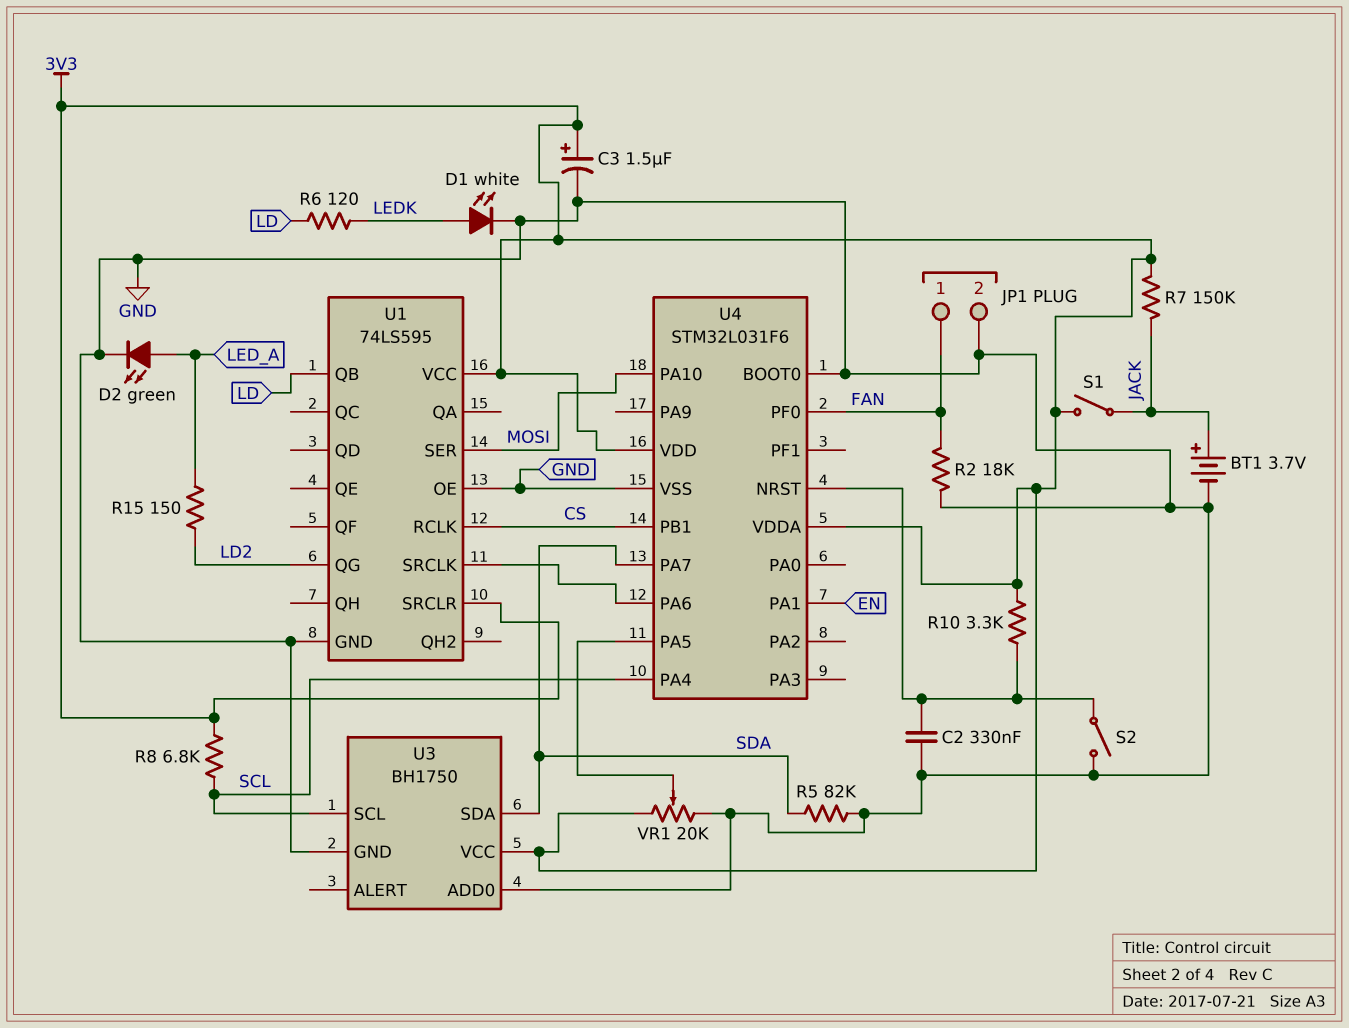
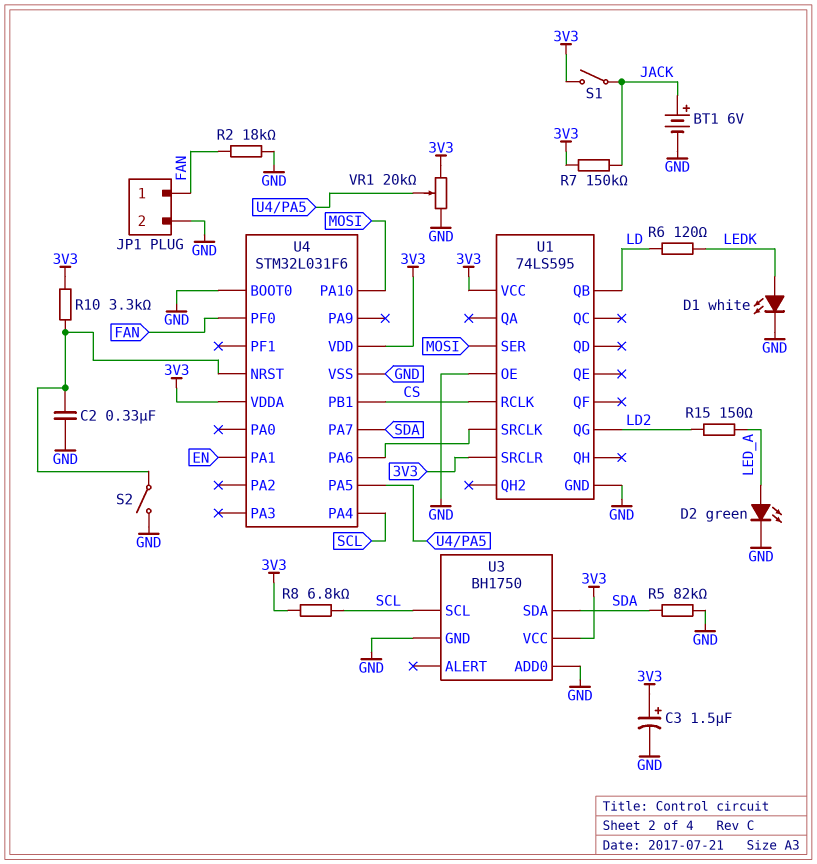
BT1: 3.7V (plus JACK, minus GND) -> 6V (plus JACK, minus GND)

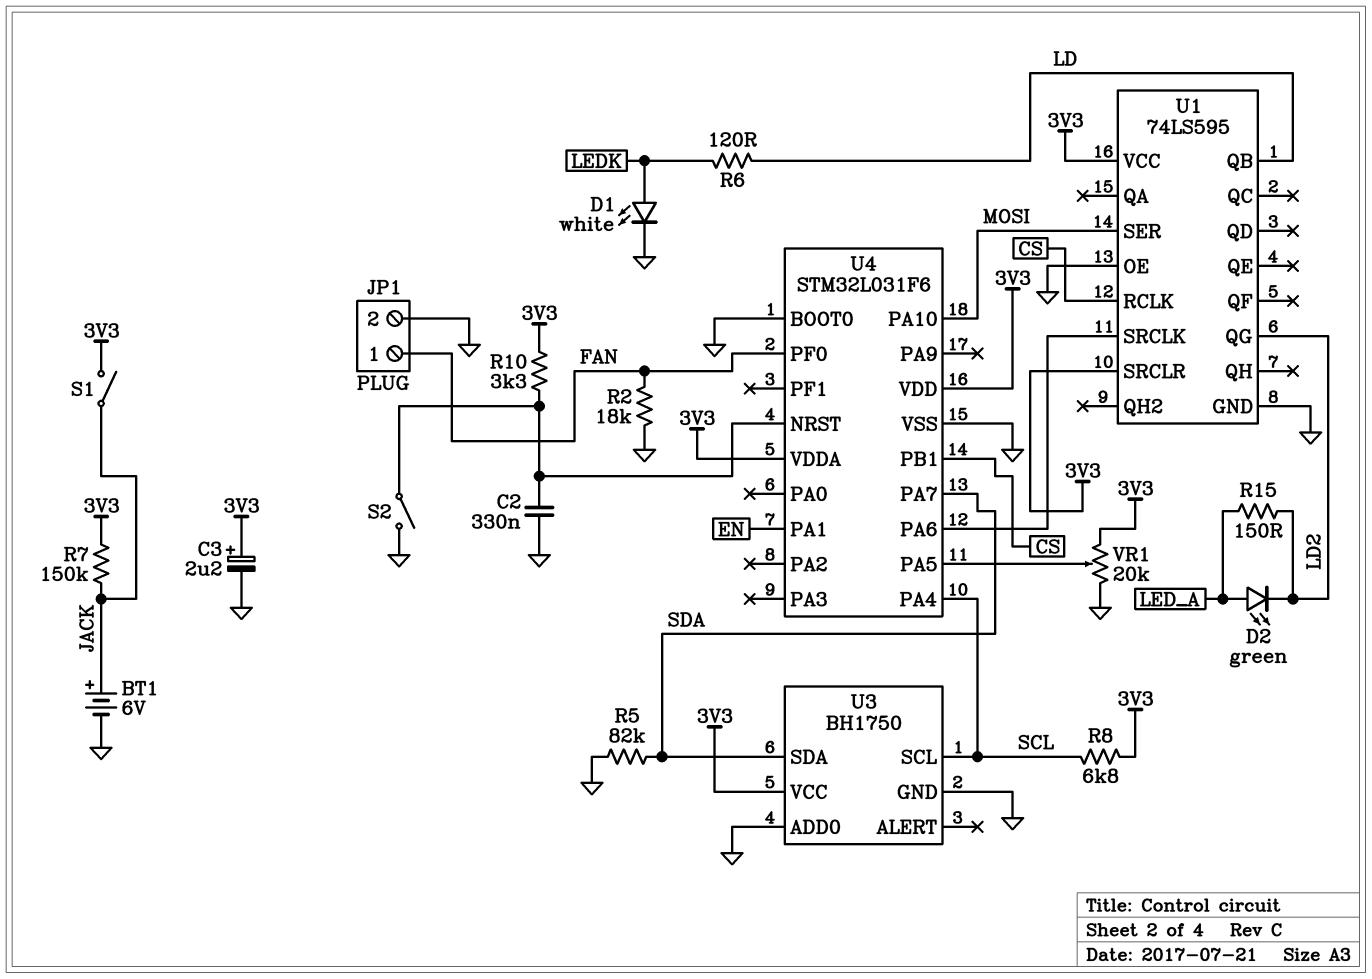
C3: 1.5uF (plus 3V3, minus GND) -> 2.2uF (plus 3V3, minus GND)
D2: LED green (A LED_A, K GND) -> LED green (A LED_A, K LD2)

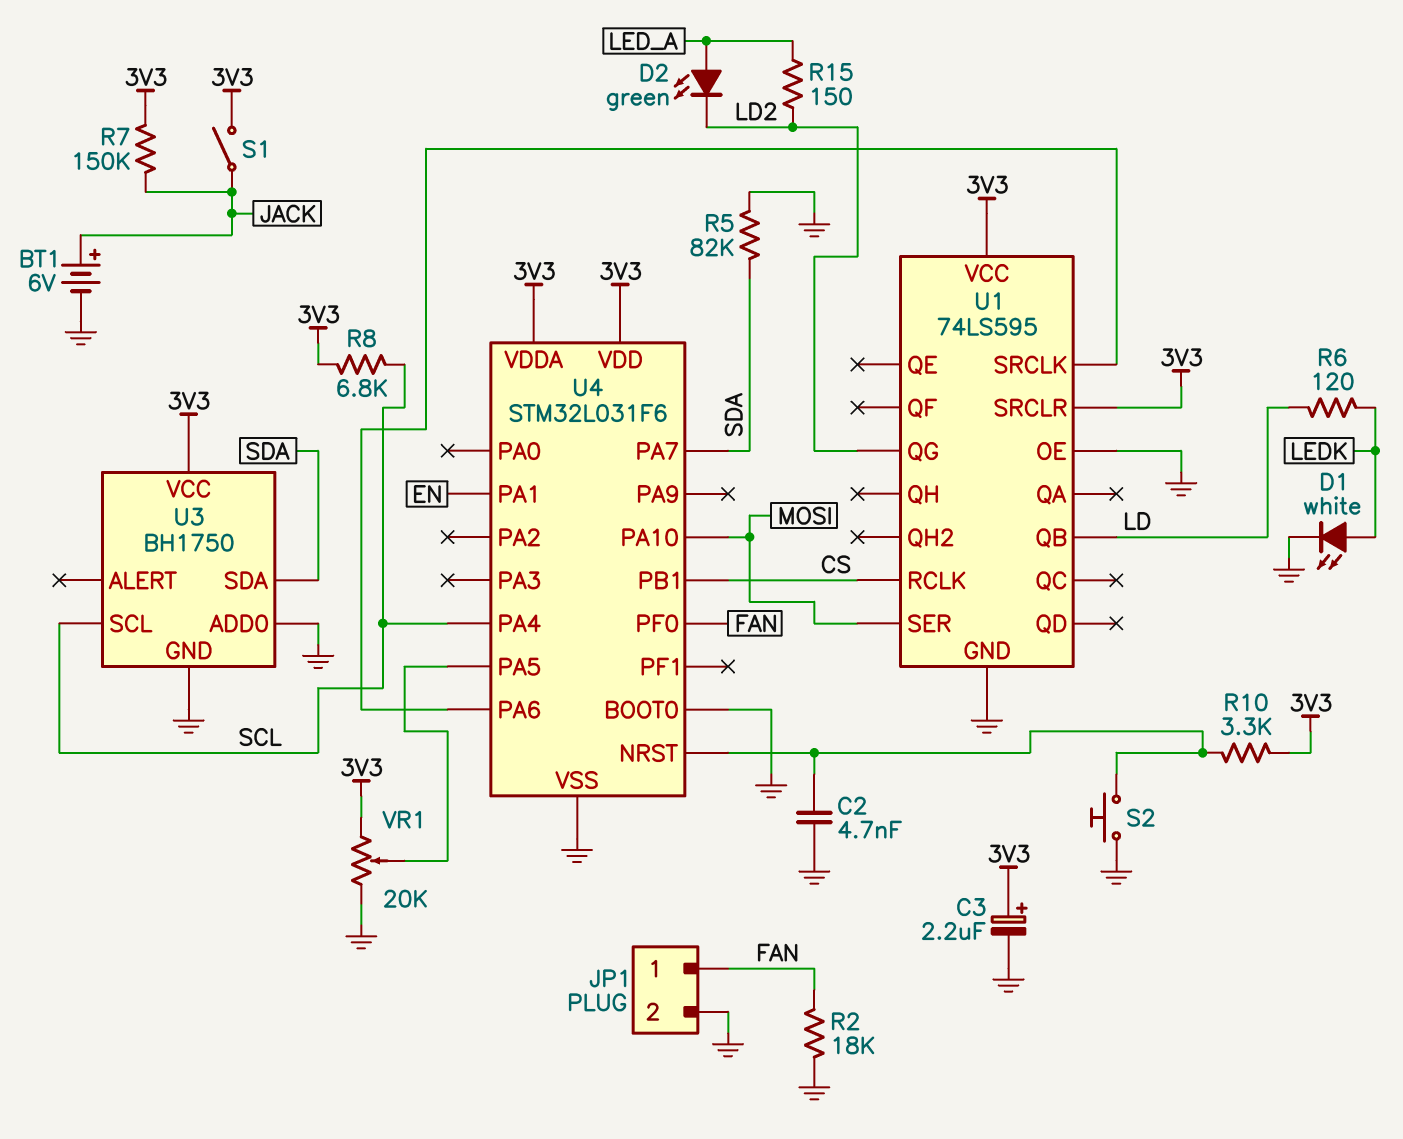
C2: 330nF (GND, U4/NRST) -> 4.7nF (GND, U4/NRST)
S2: switch (GND, U4/NRST) -> button (GND, U4/NRST)

